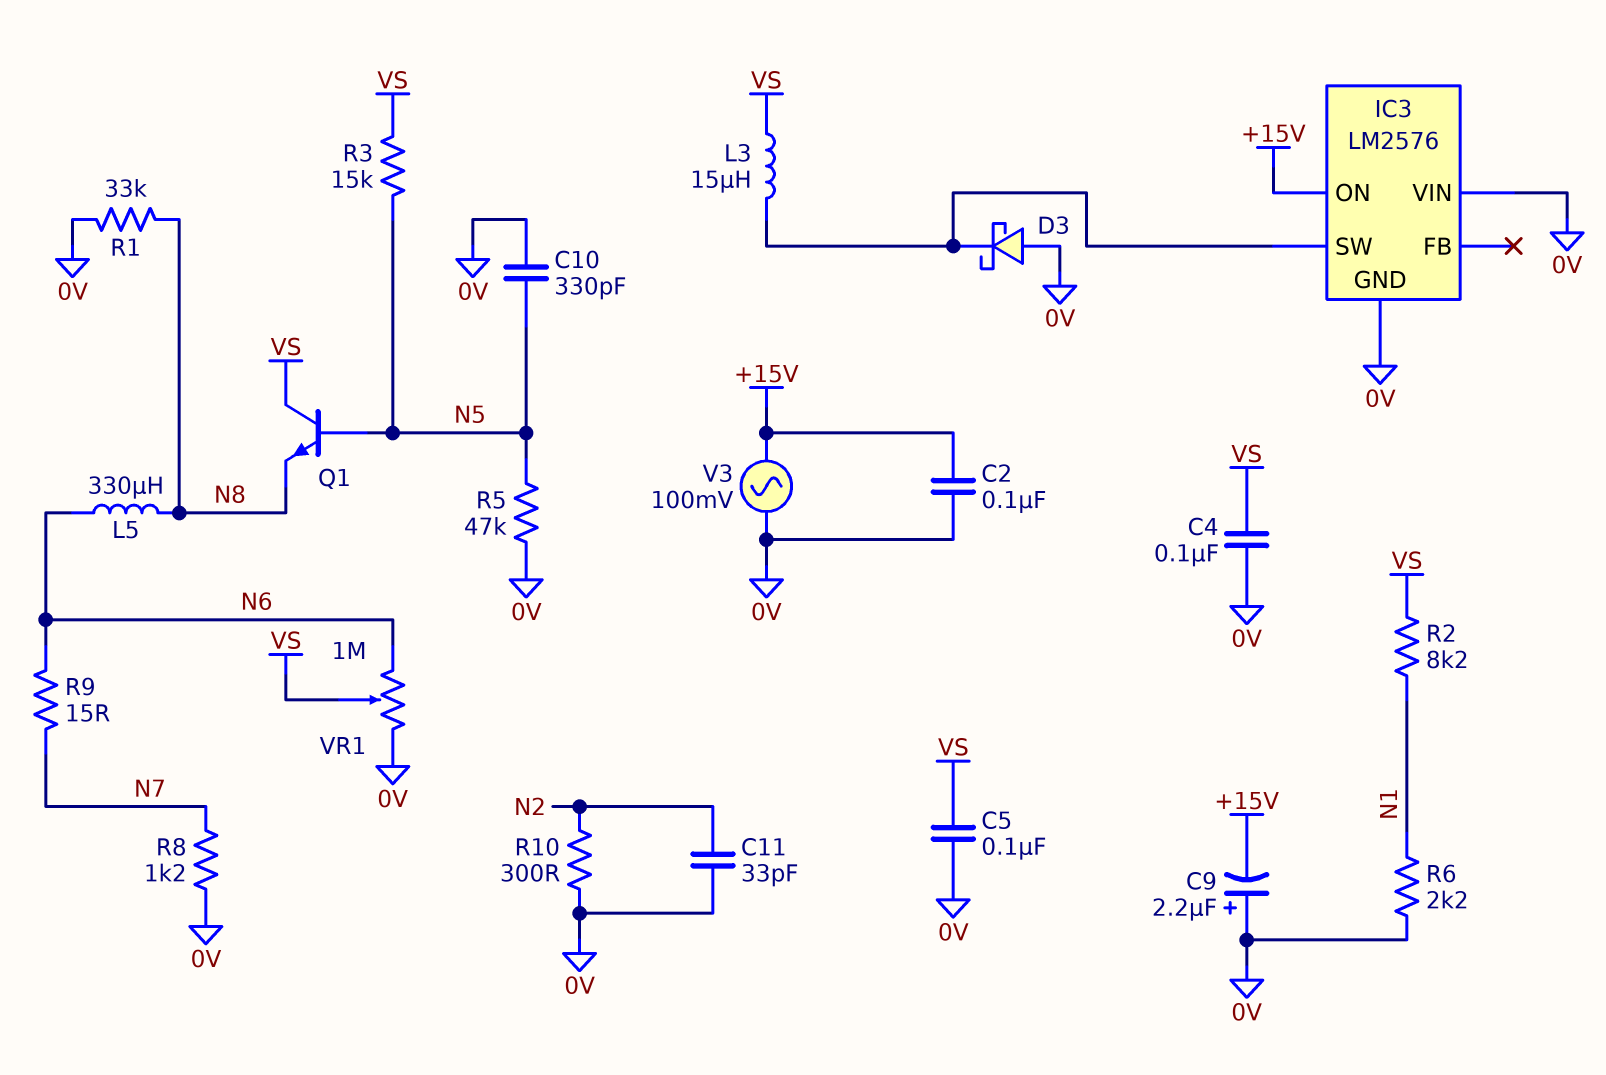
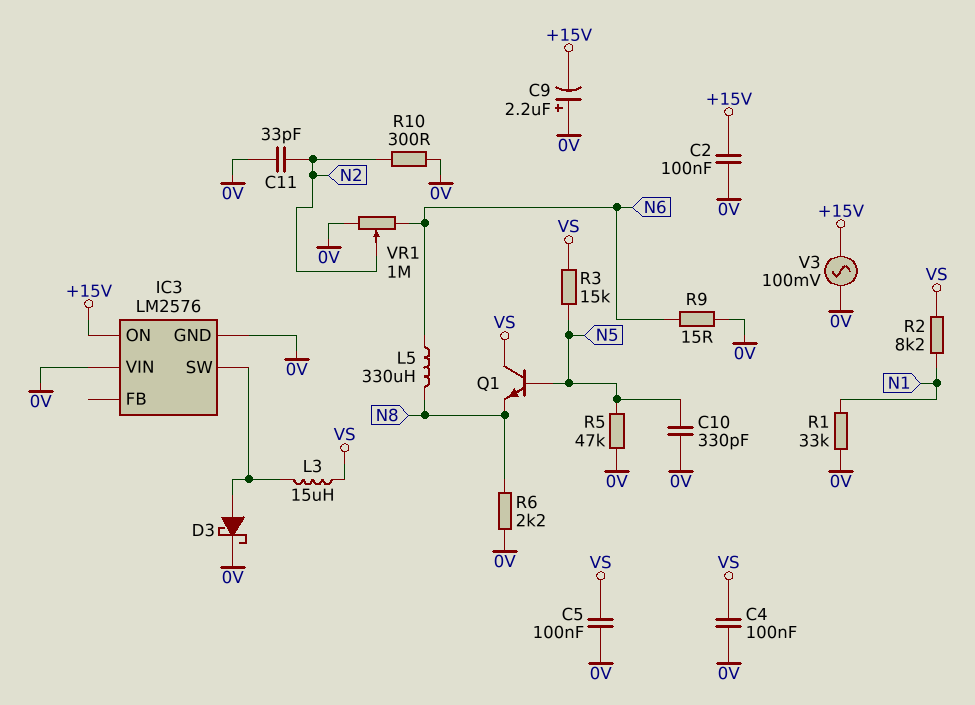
D3: schottky (A 0V, K IC3/SW) -> schottky (A IC3/SW, K 0V)
R1: 33k (0V, N8) -> 33k (0V, N1)
R6: 2.2k (0V, N1) -> 2.2k (0V, N8)
R8: 1.2k (0V, N7) -> none
R9: 15 (N6, N7) -> 15 (0V, N6)
VR1: 1M (0V, N6, wiper VS) -> 1M (0V, N6, wiper N2)

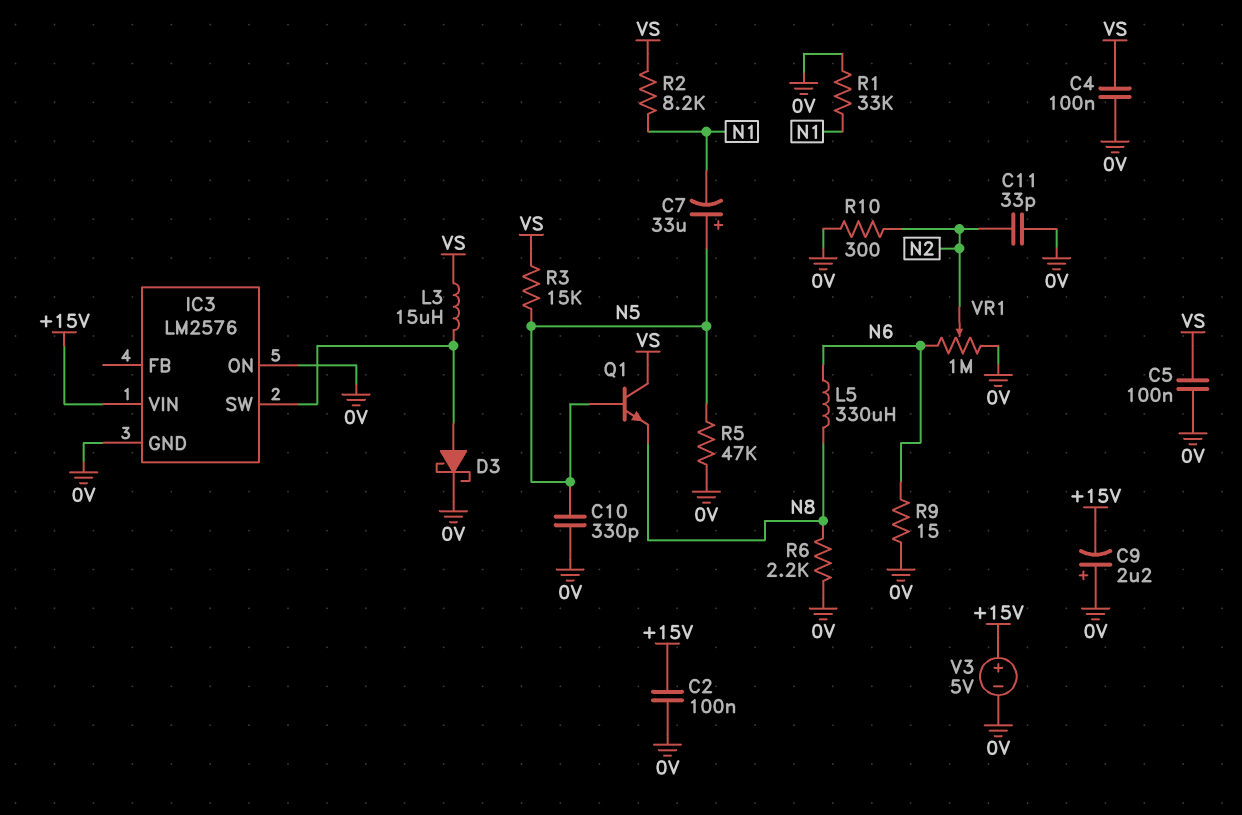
C7: none -> 33uF (plus N5, minus N1)
IC3 pin ON: +15V -> 0V
IC3 pin VIN: 0V -> +15V
V3: AC 100mV (+15V, 0V) -> 5V (plus +15V, minus 0V)

